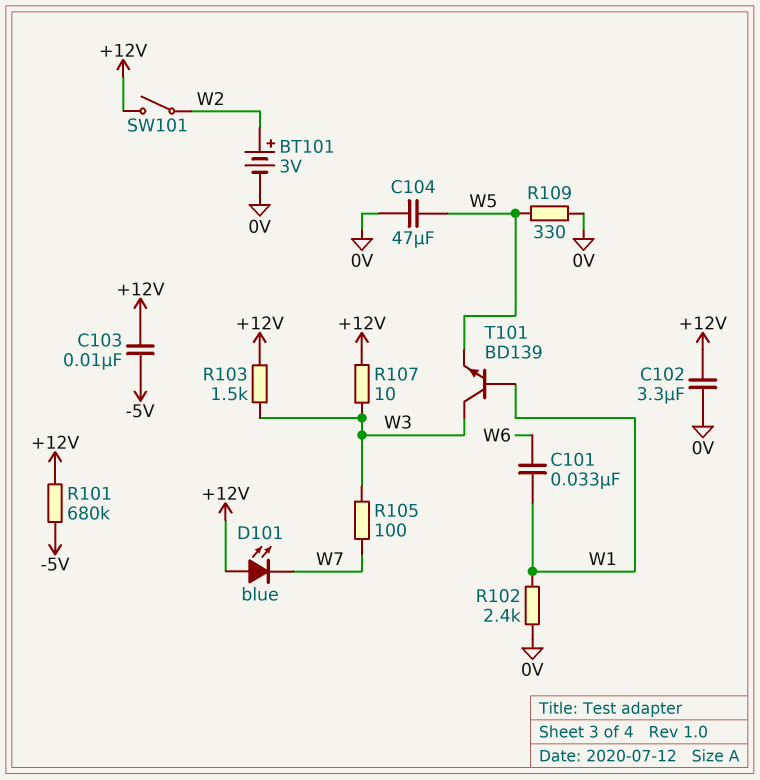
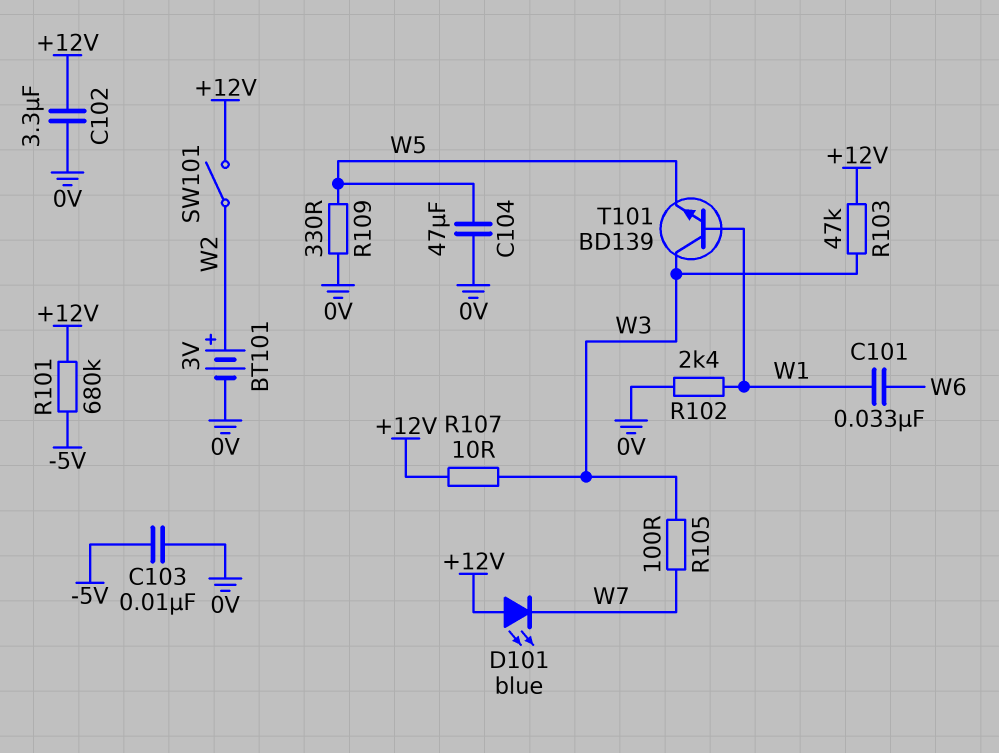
C103: 10nF (+12V, -5V) -> 10nF (-5V, 0V)
R103: 1.5k (+12V, W3) -> 47k (+12V, W3)

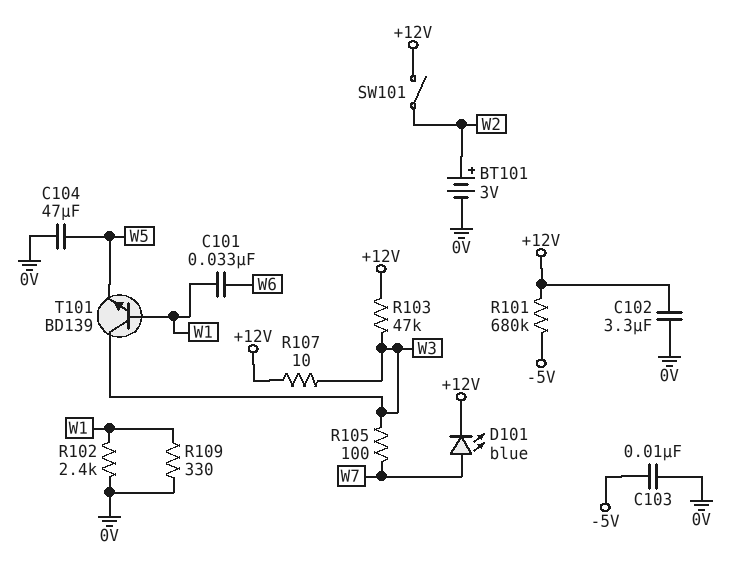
D101: LED blue (A +12V, K W7) -> LED blue (A W7, K +12V)
R109: 330 (0V, W5) -> 330 (0V, W1)

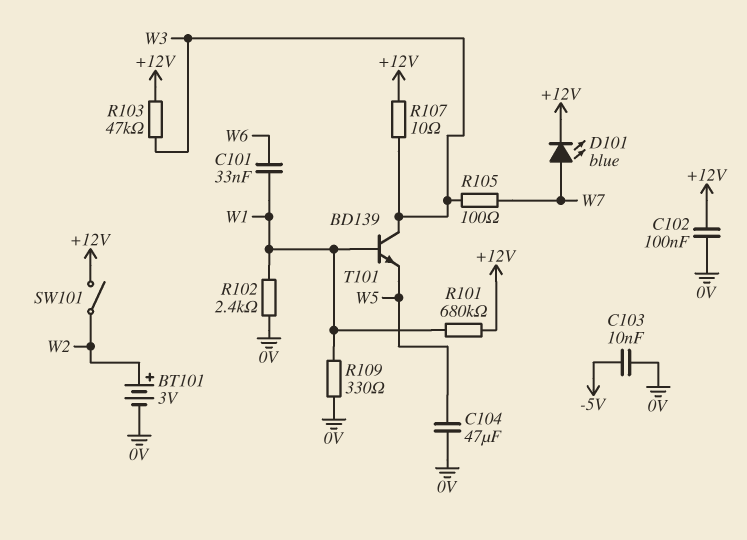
C102: 3.3uF (+12V, 0V) -> 100nF (+12V, 0V)
R101: 680k (+12V, -5V) -> 680k (+12V, W1)

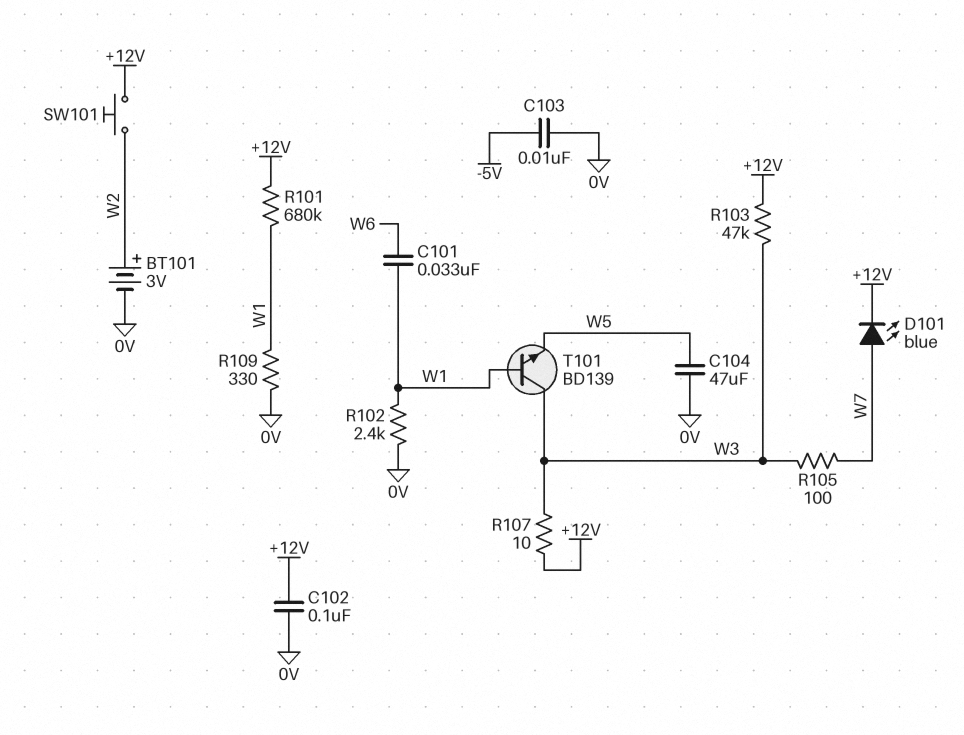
SW101: switch (+12V, W2) -> button (+12V, W2)

